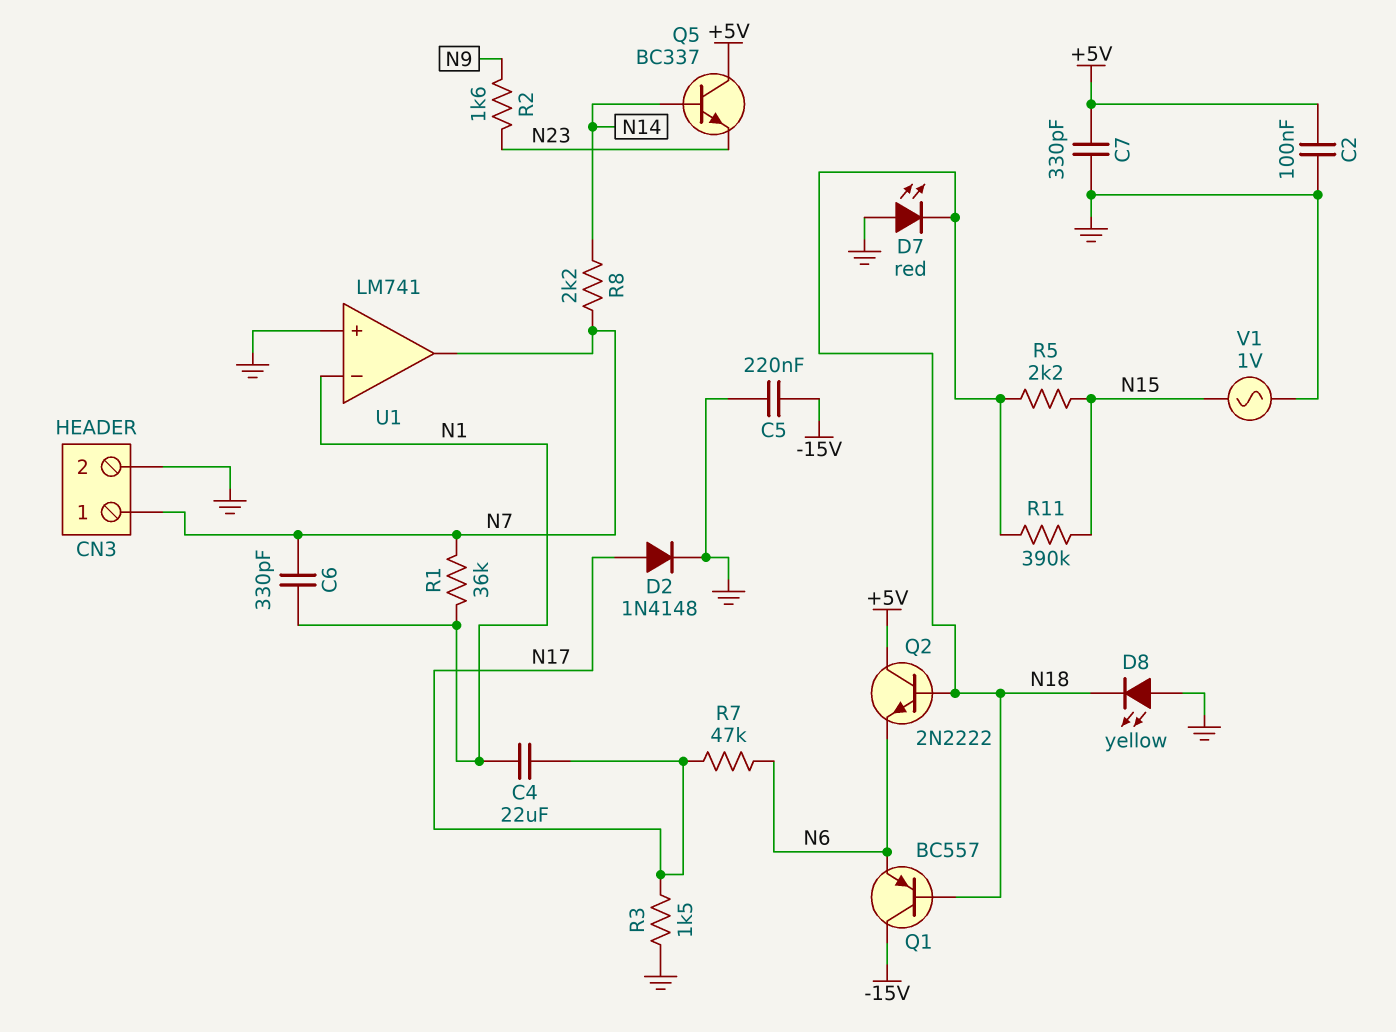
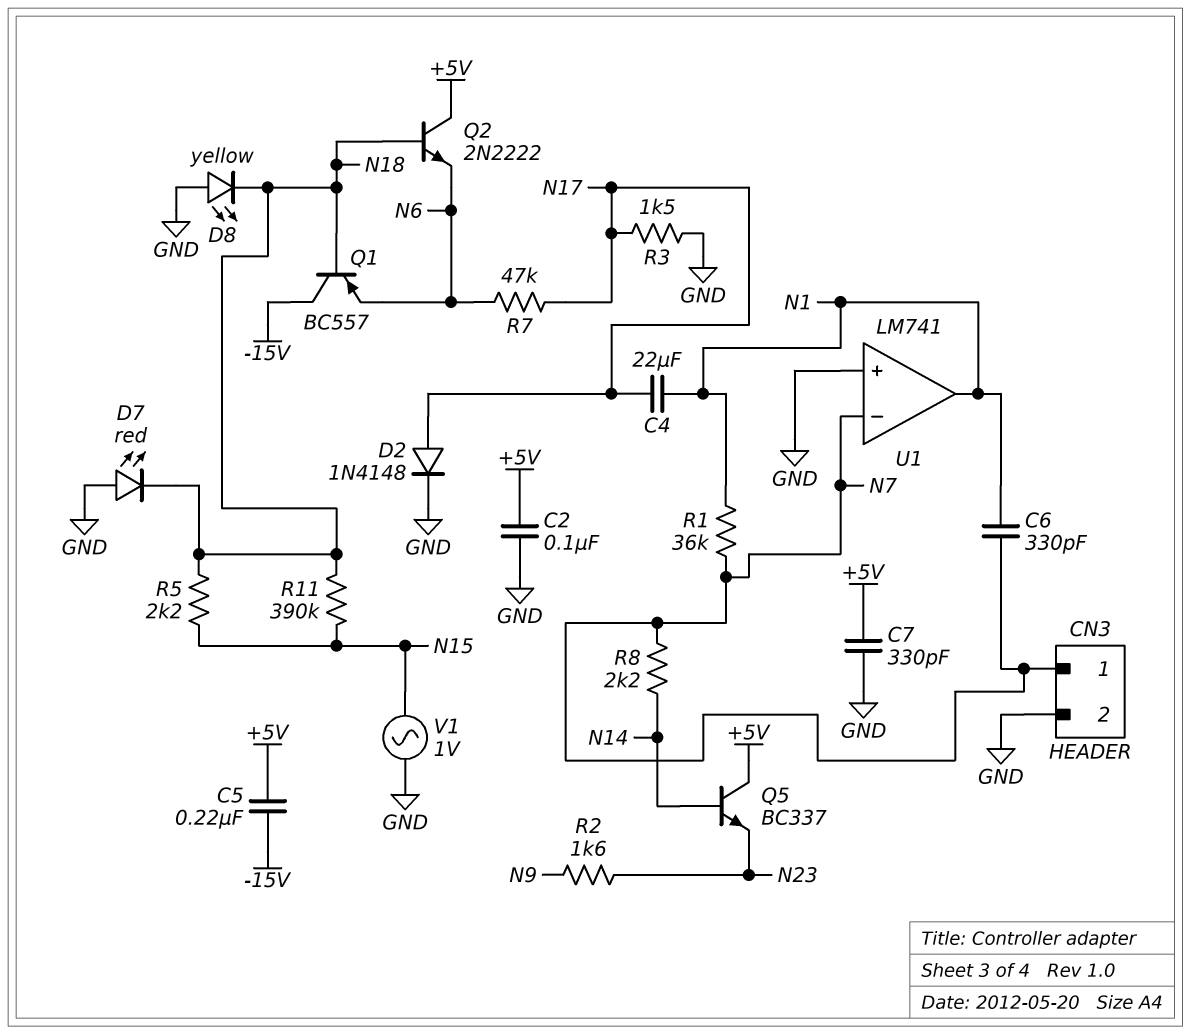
C5: 220nF (-15V, GND) -> 220nF (+5V, -15V)
U1 pin in-: N1 -> N7
U1 pin out: N7 -> N1

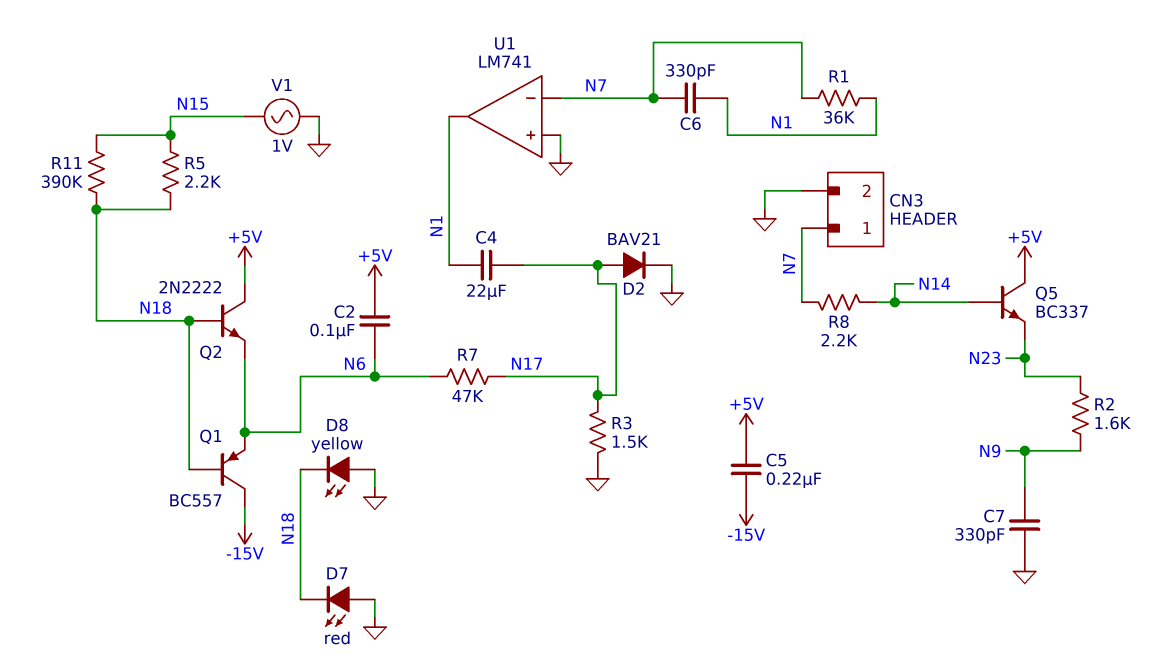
C2: 100nF (+5V, GND) -> 100nF (+5V, N6)
C7: 330pF (+5V, GND) -> 330pF (GND, N9)
D2: diode 1N4148 (A N17, K GND) -> diode BAV21 (A N17, K GND)

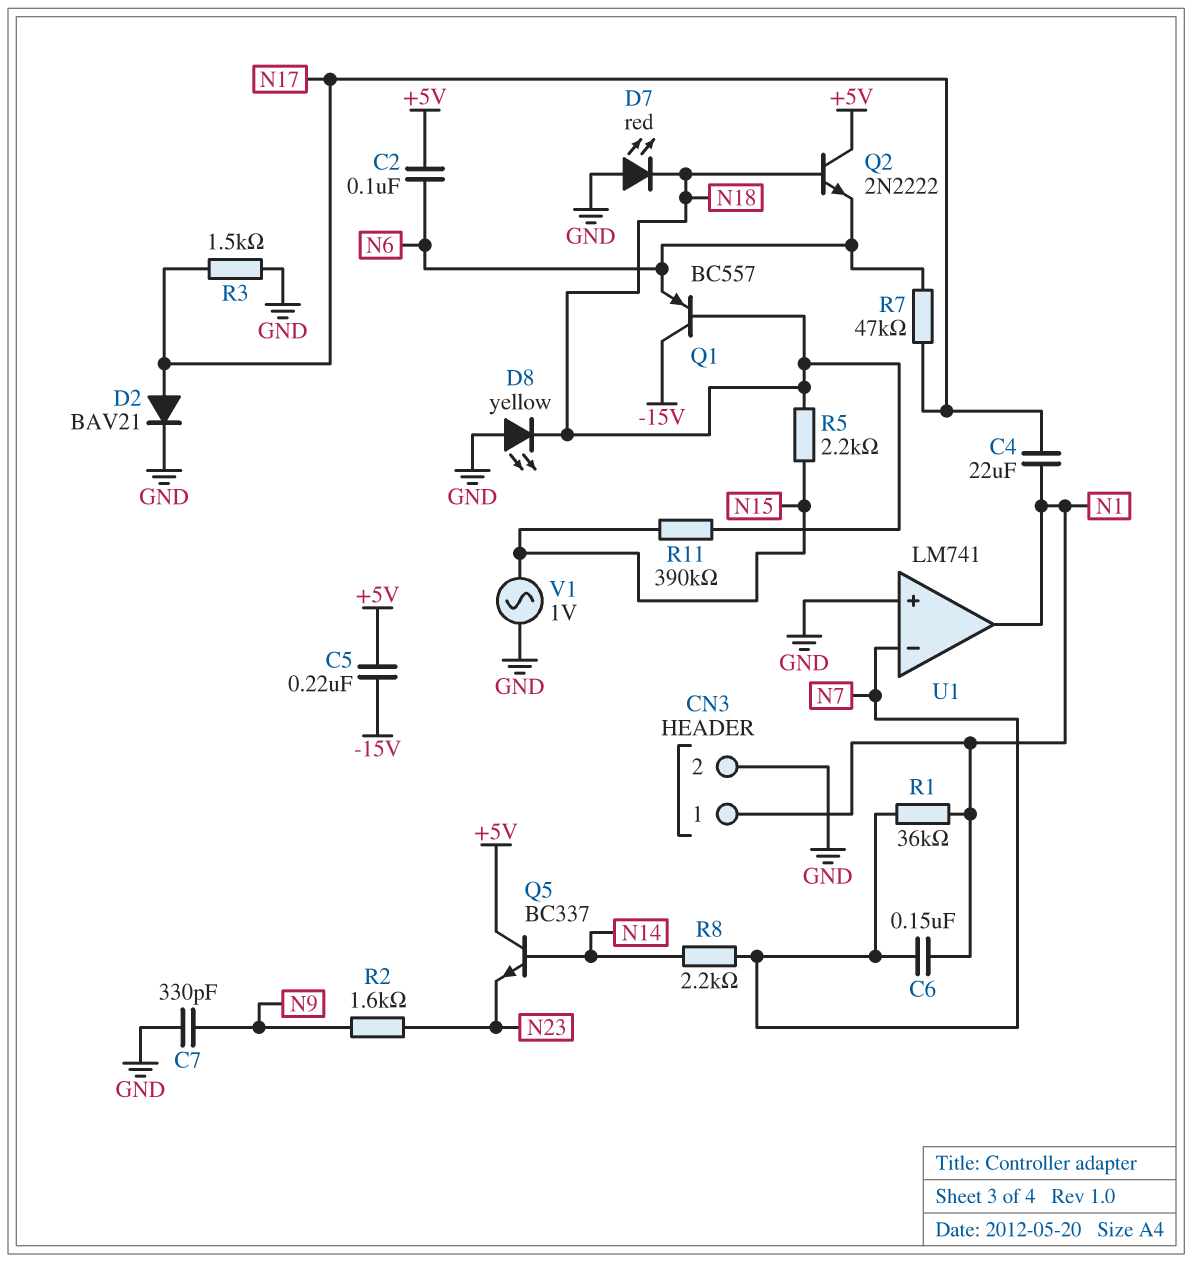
C6: 330pF (N1, N7) -> 150nF (N1, N7)
CN3 pin 1: N7 -> N1

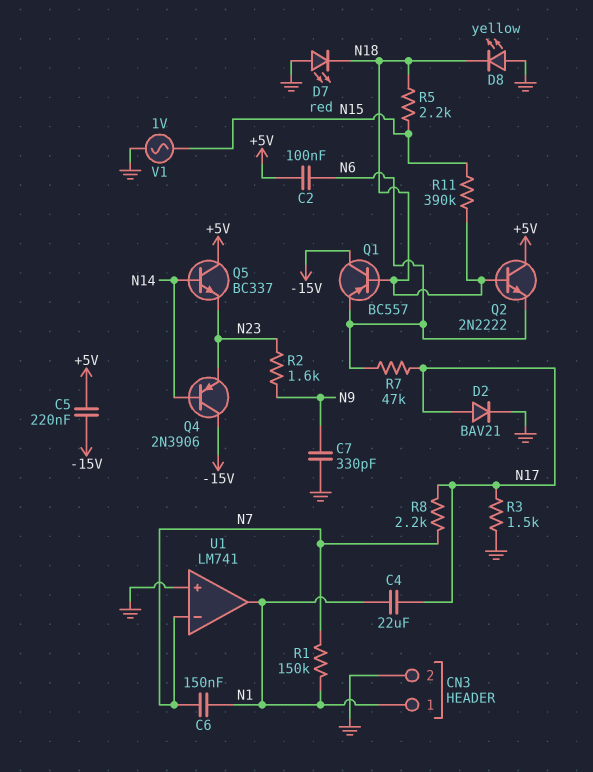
Q4: none -> PNP 2N3906 (B N14, C -15V, E N23)
R1: 36k (N1, N7) -> 150k (N1, N7)
R8: 2.2k (N7, N14) -> 2.2k (N7, N17)

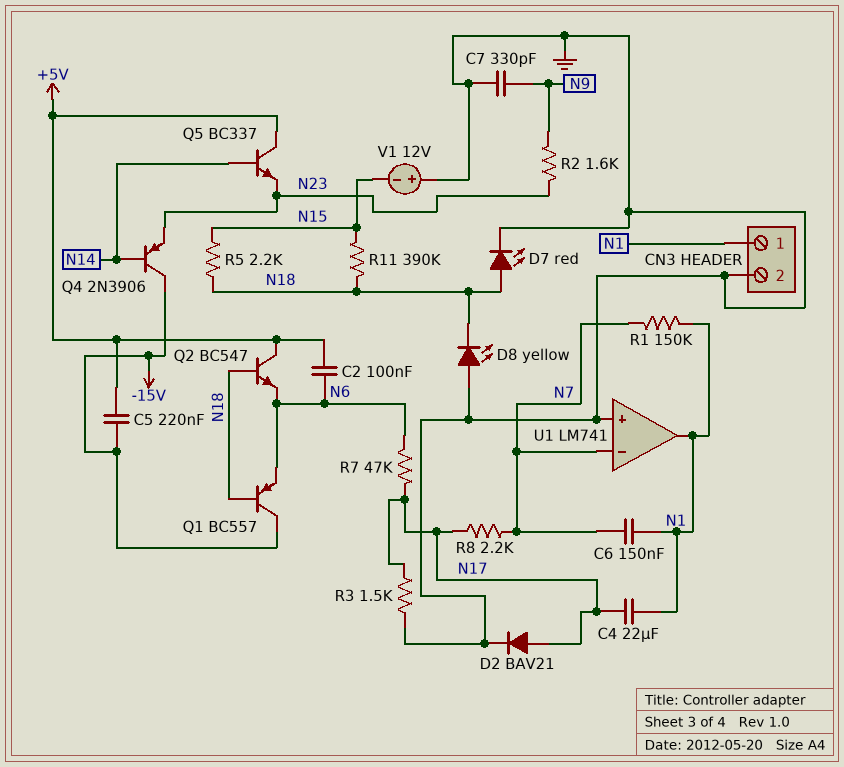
D7: LED red (A GND, K N18) -> LED red (A N18, K GND)
Q2: NPN 2N2222 (B N18, C +5V, E N6) -> NPN BC547 (B N18, C +5V, E N6)
V1: AC 1V (GND, N15) -> 12V (plus GND, minus N15)

